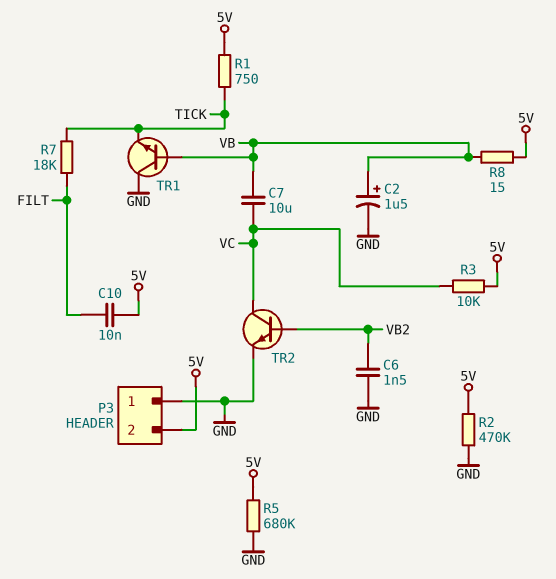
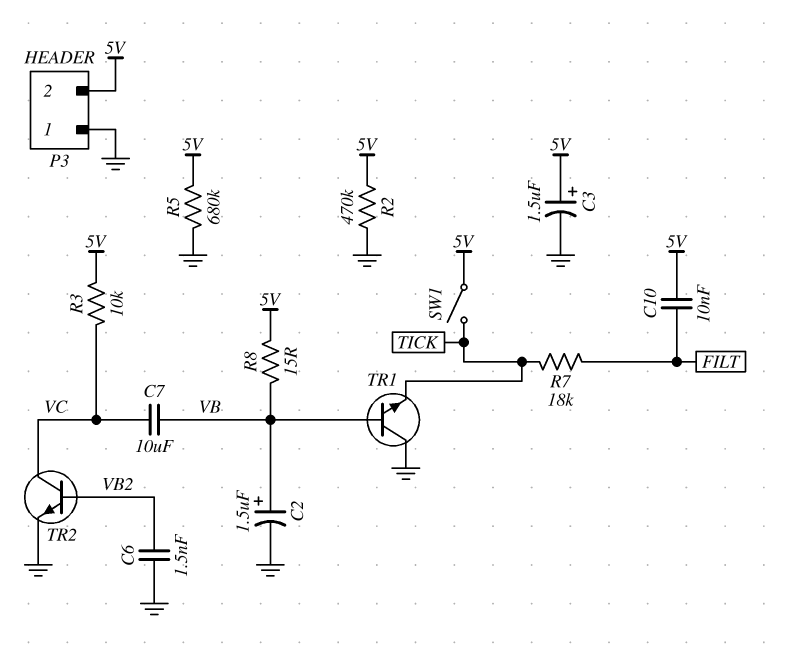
C3: none -> 1.5uF (plus 5V, minus GND)
R1: 750 (5V, TICK) -> none
SW1: none -> switch (5V, TICK)

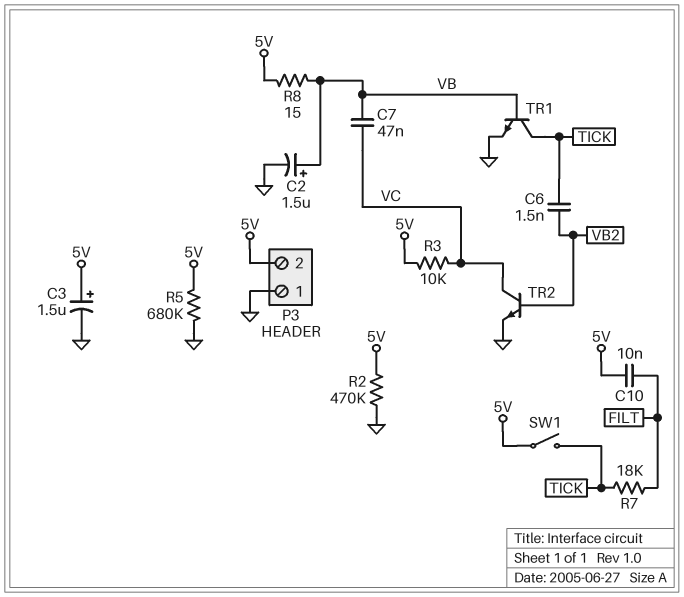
C6: 1.5nF (GND, VB2) -> 1.5nF (TICK, VB2)
C7: 10uF (VB, VC) -> 47nF (VB, VC)
TR1: NPN (B VB, C GND, E TICK) -> NPN (B VB, C TICK, E GND)

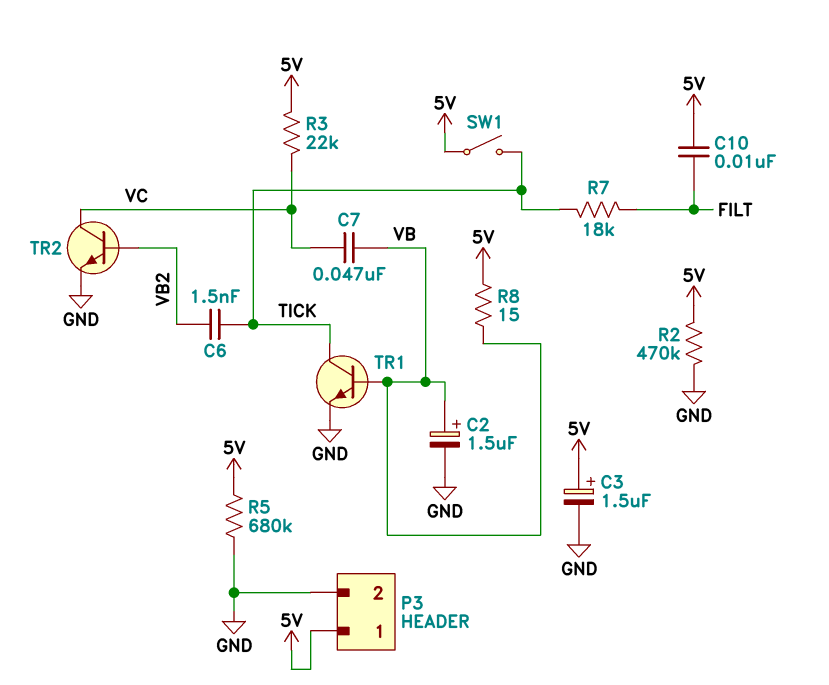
P3 pin 1: GND -> 5V
P3 pin 2: 5V -> GND
R3: 10k (5V, VC) -> 22k (5V, VC)

